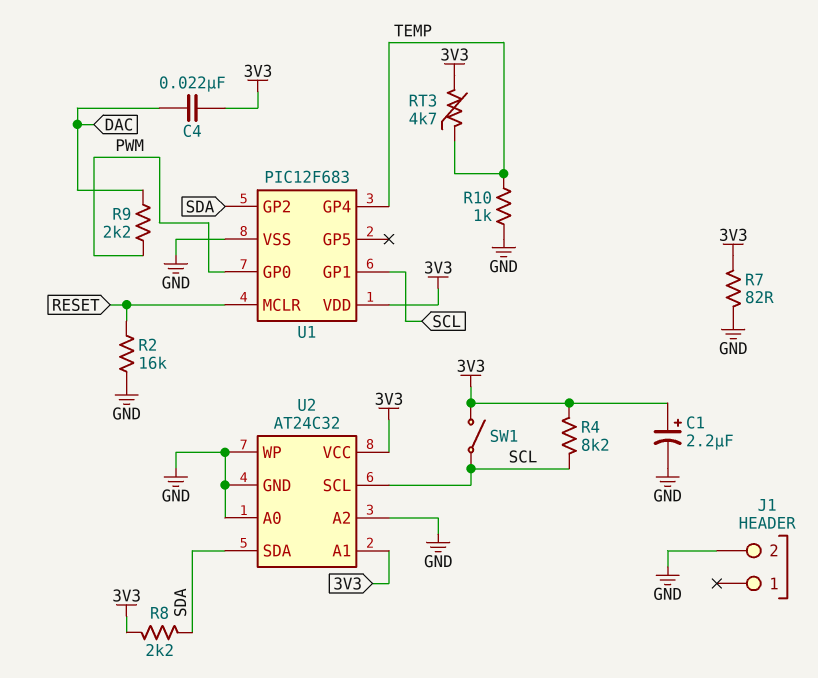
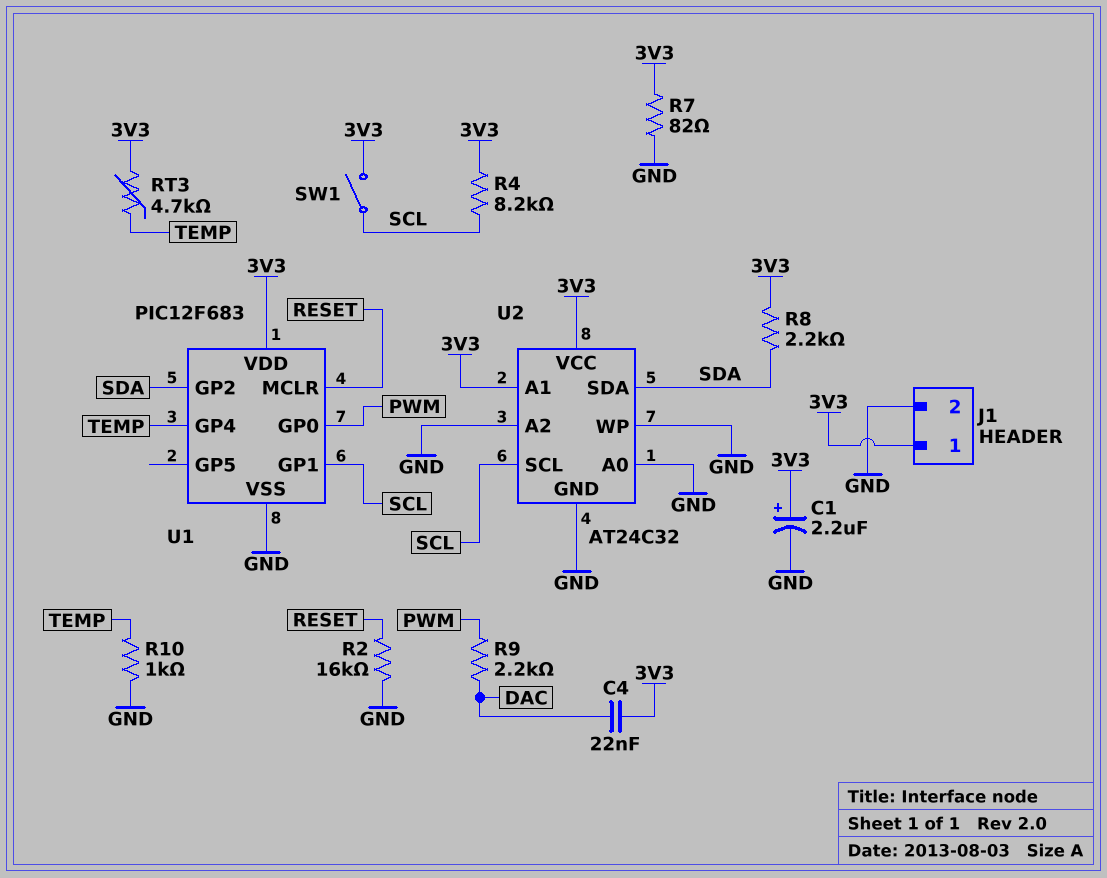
J1 pin 1: none -> 3V3

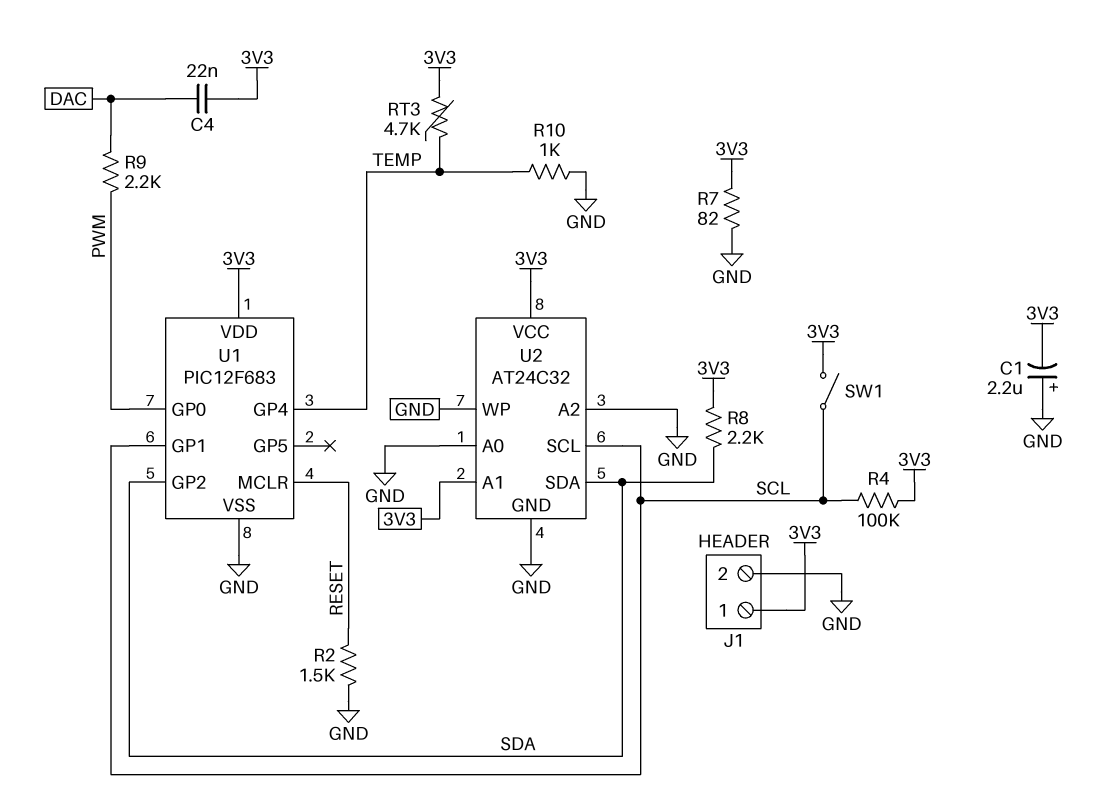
C1: 2.2uF (plus 3V3, minus GND) -> 2.2uF (plus GND, minus 3V3)
R2: 16k (GND, RESET) -> 1.5k (GND, RESET)
R4: 8.2k (3V3, SCL) -> 100k (3V3, SCL)

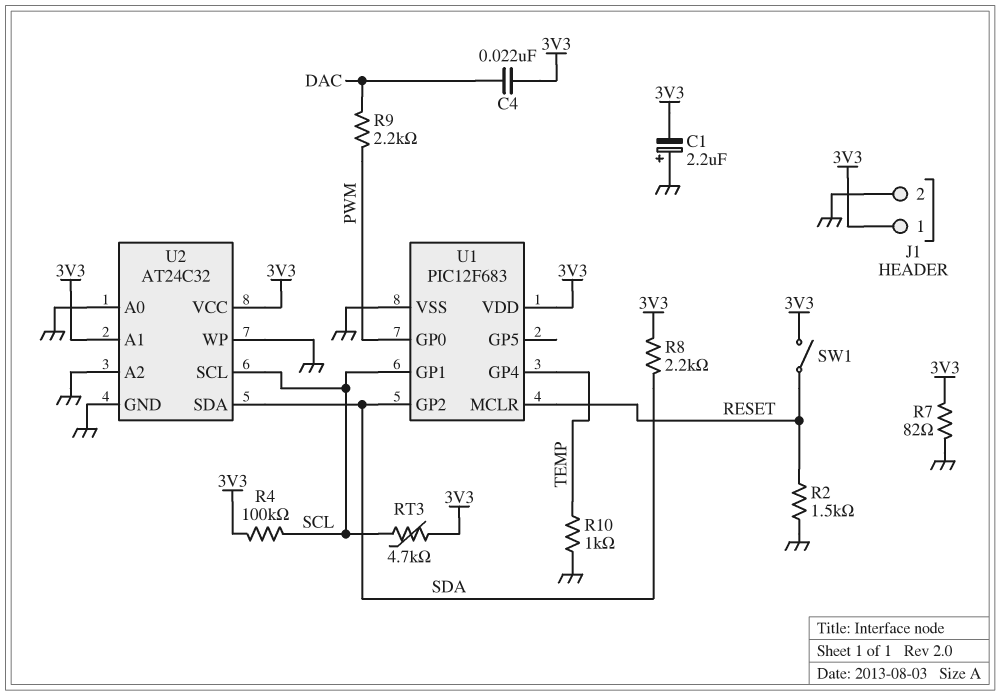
RT3: 4.7k (3V3, TEMP) -> 4.7k (3V3, SCL)
SW1: switch (3V3, SCL) -> switch (3V3, RESET)

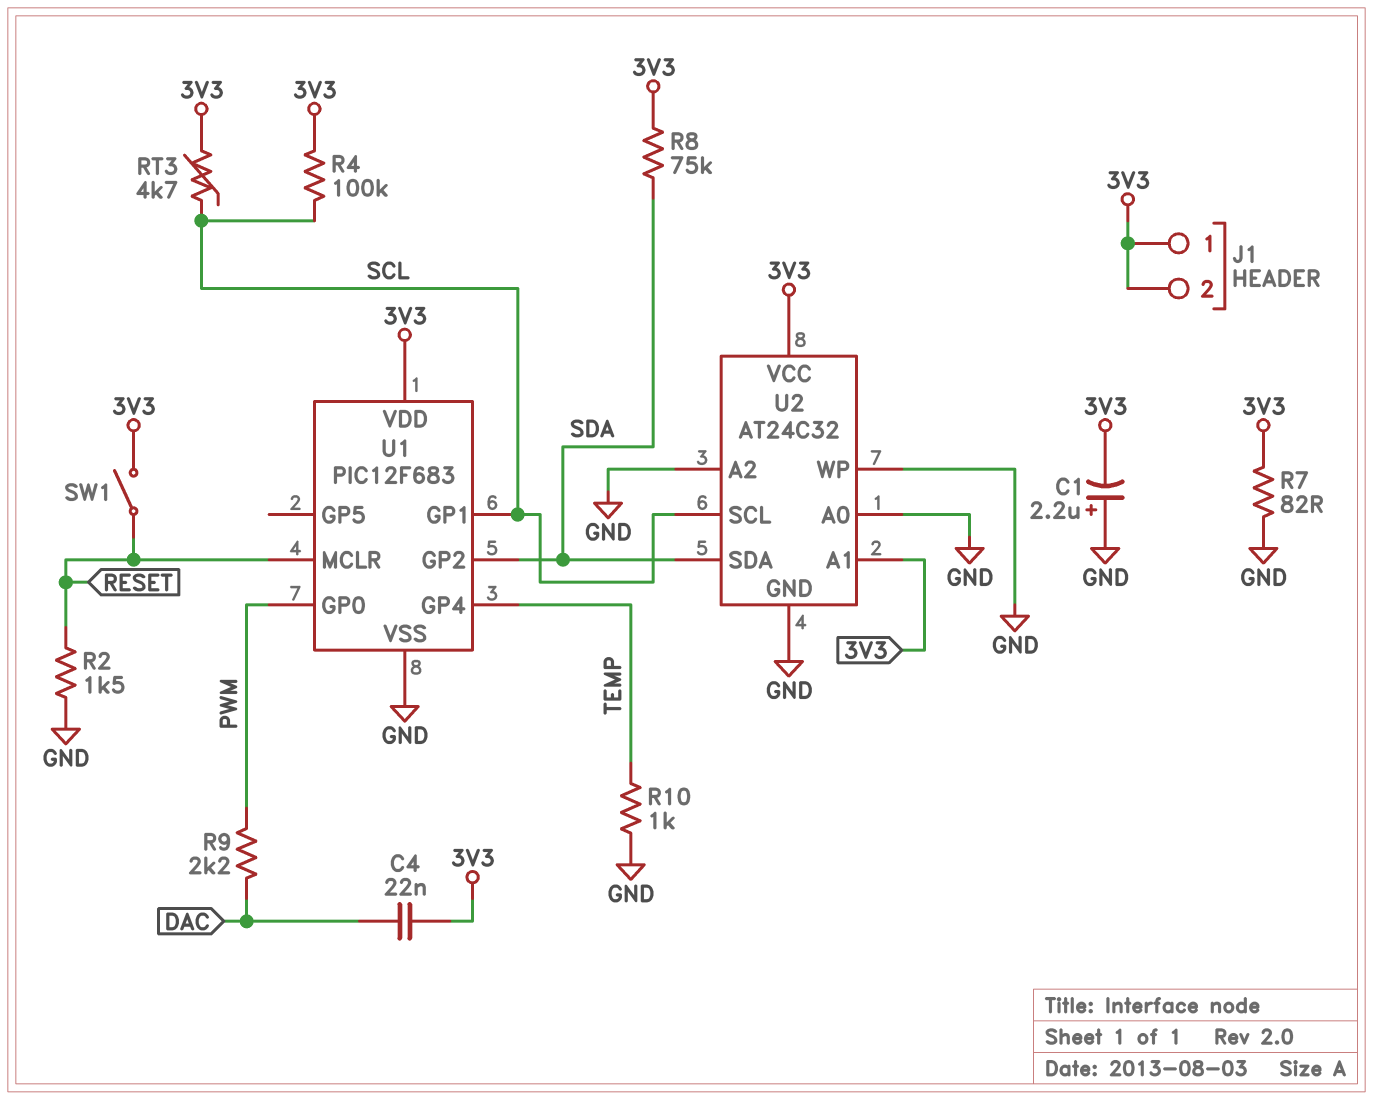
J1 pin 2: GND -> 3V3
R8: 2.2k (3V3, SDA) -> 75k (3V3, SDA)

